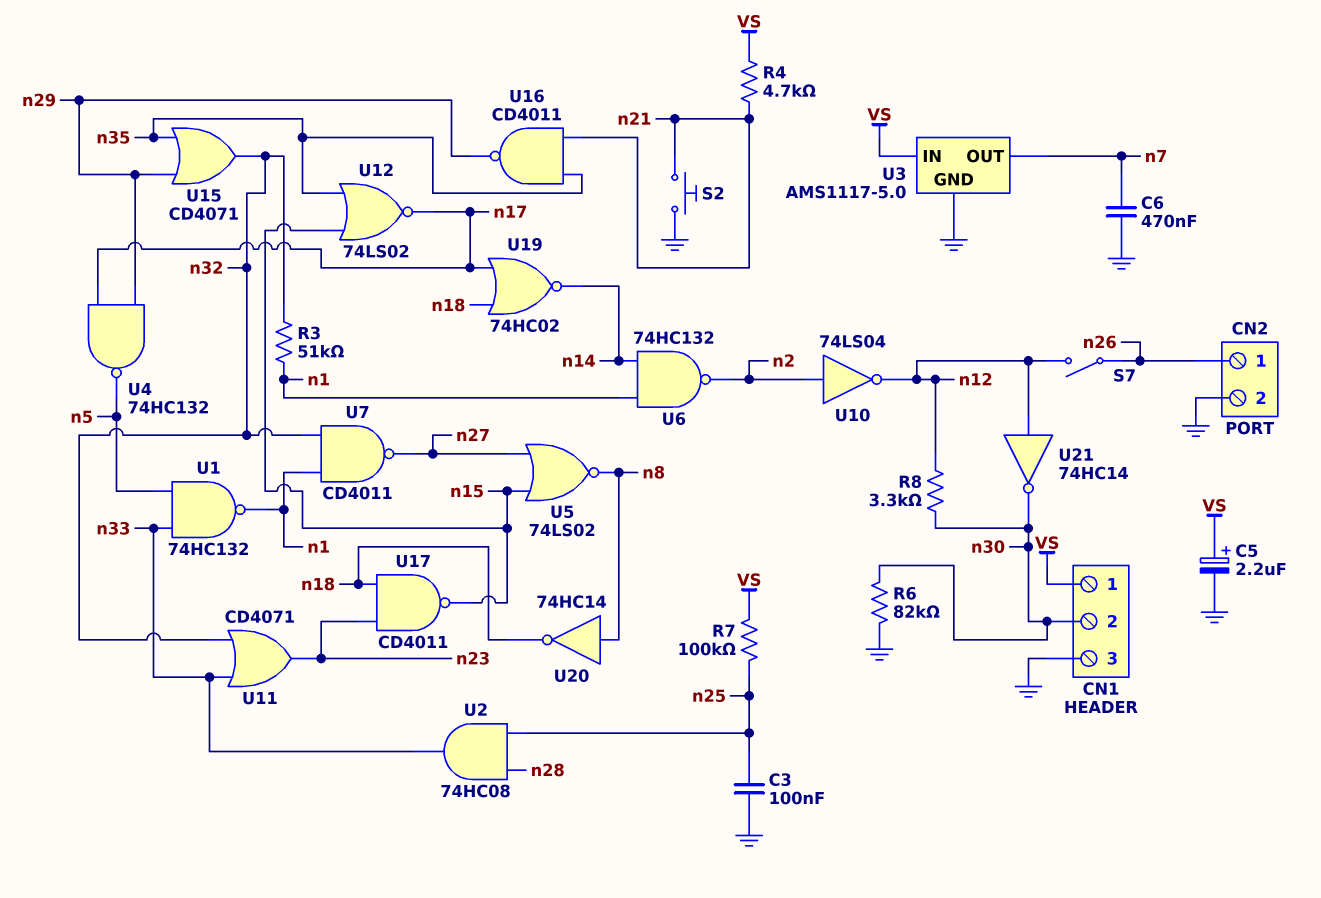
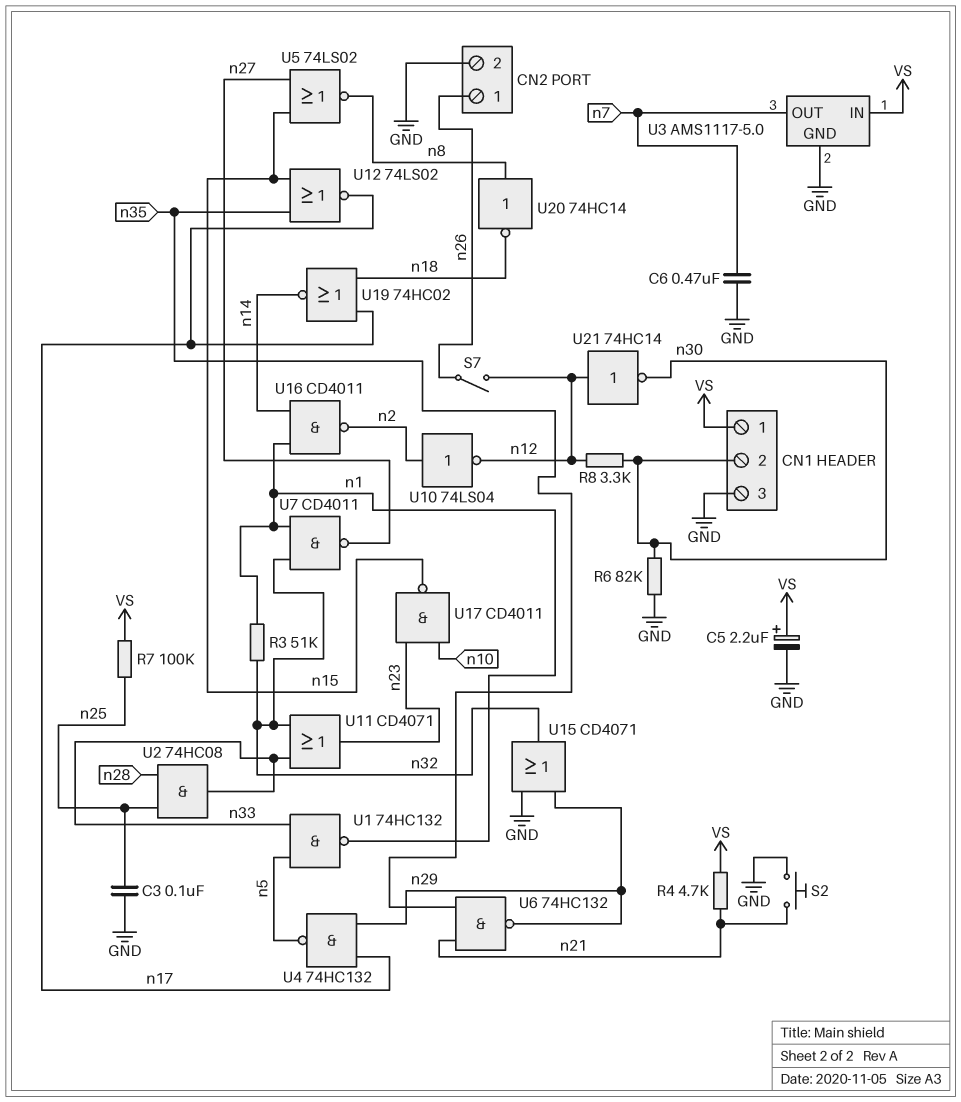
U6: NAND 74HC132 (in n1, in n14, out n2) -> NAND 74HC132 (in n21, in n35, out n29)
U15: OR CD4071 (in n29, in n35, out n32) -> OR CD4071 (in GND, in n29, out n32)
U16: NAND CD4011 (in n21, in n35, out n29) -> NAND CD4011 (in n1, in n14, out n2)
U17: NAND CD4011 (in n18, in n23, out n15) -> NAND CD4011 (in n10, in n23, out n15)

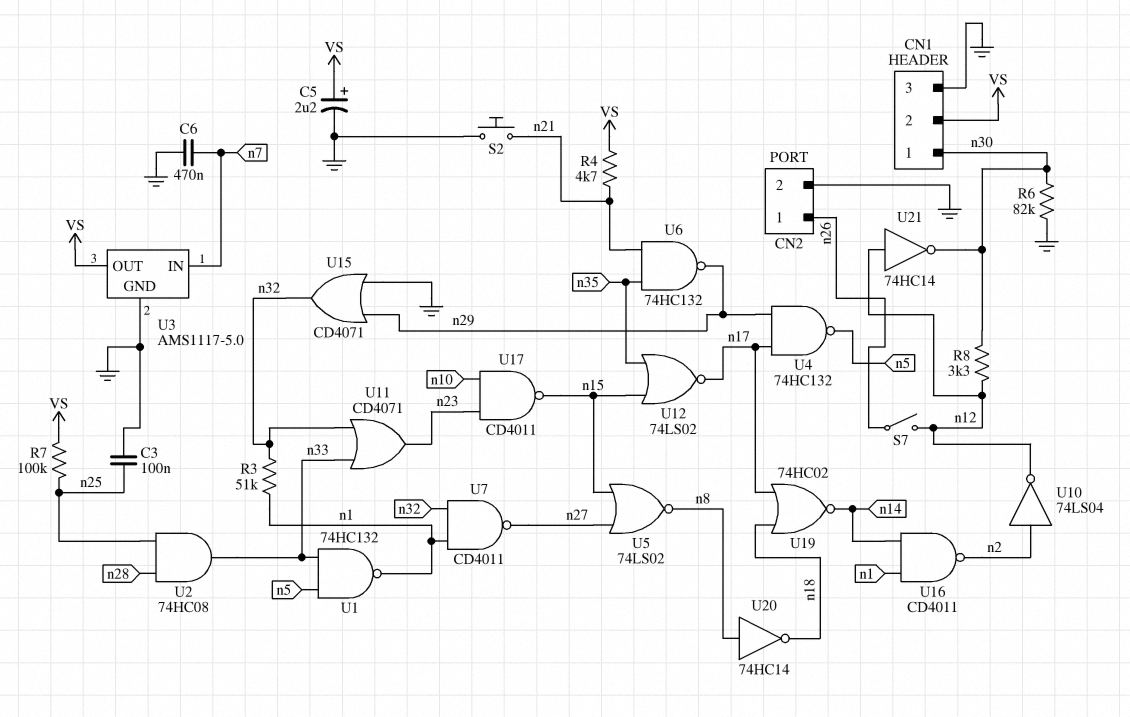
CN1 pin 1: VS -> n30
CN1 pin 2: n30 -> VS
U3 pin IN: VS -> n7
U3 pin OUT: n7 -> VS

